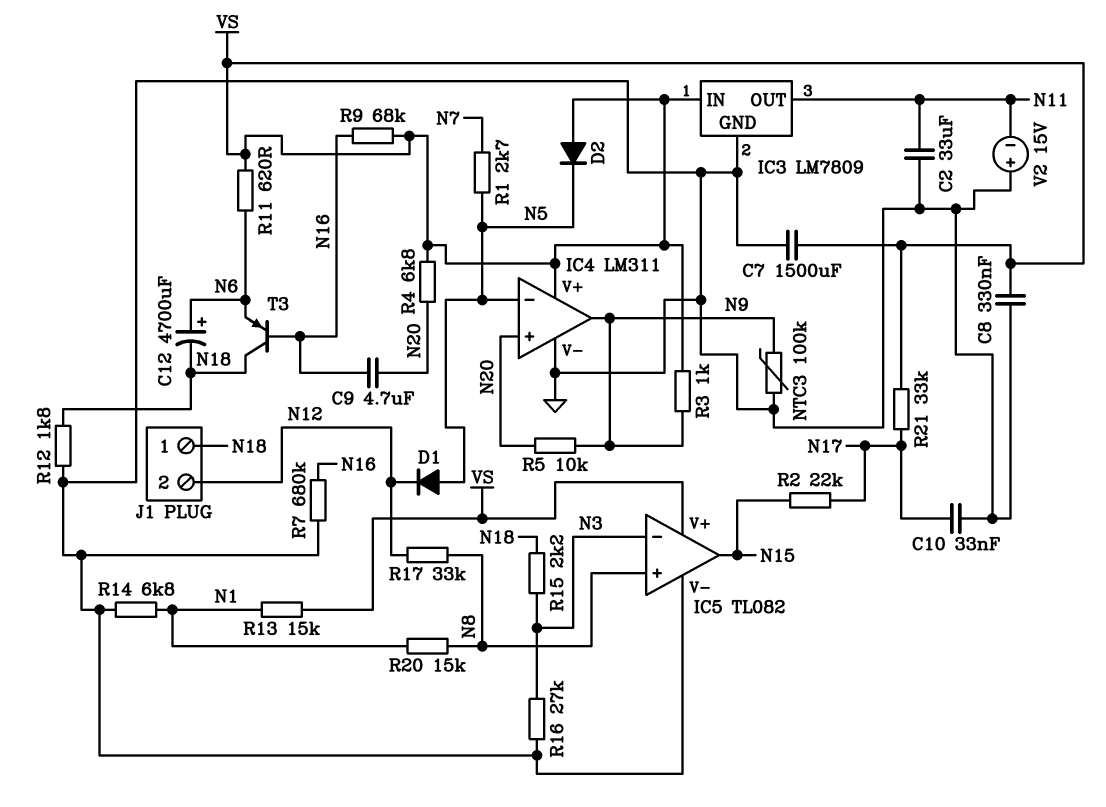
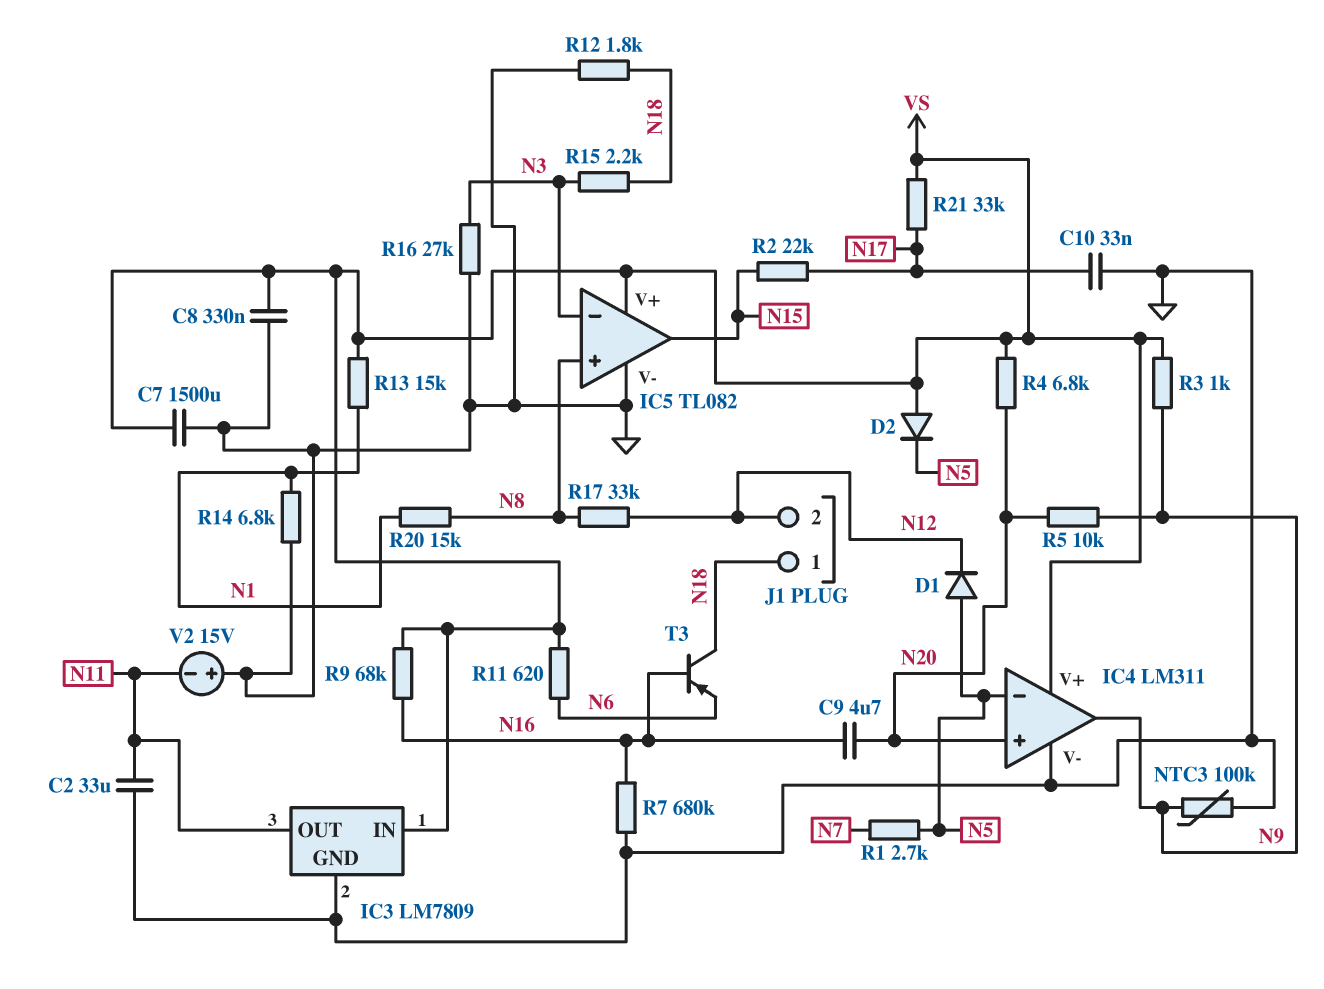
C12: 4700uF (plus N6, minus N18) -> none

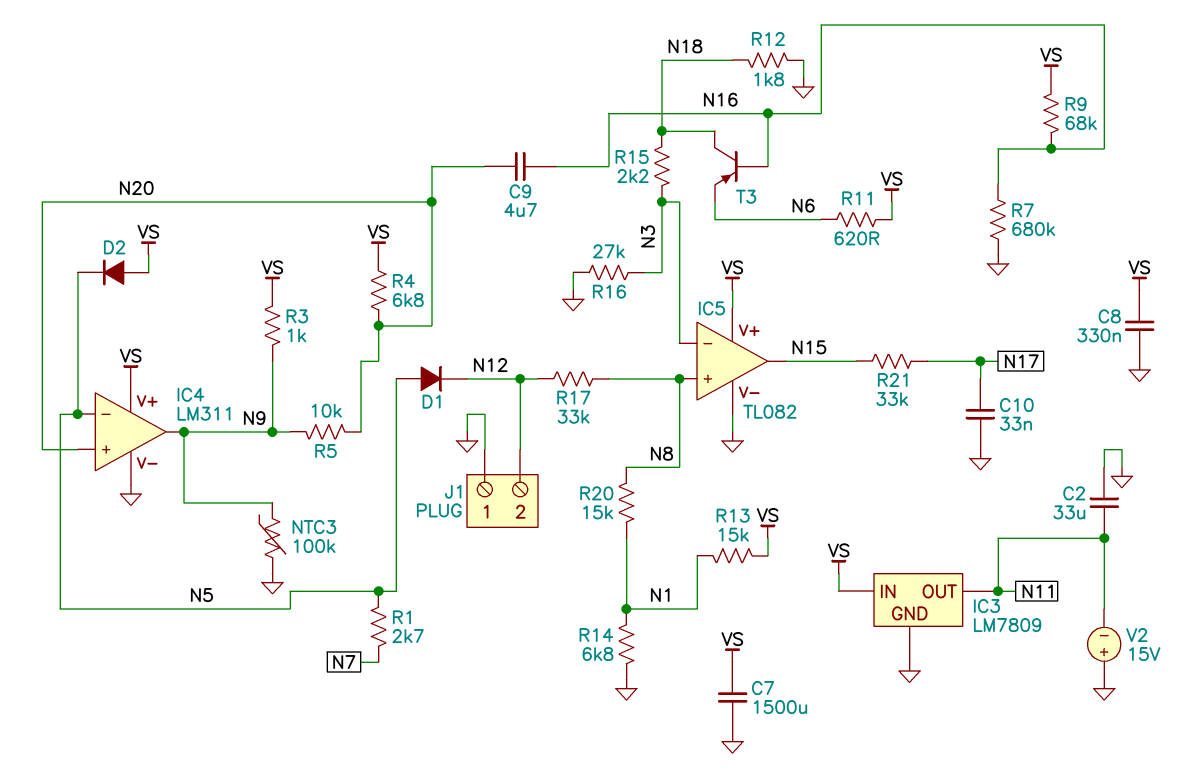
J1 pin 1: N18 -> GND
R2: 22k (N15, N17) -> none
R21: 33k (N17, VS) -> 33k (N15, N17)

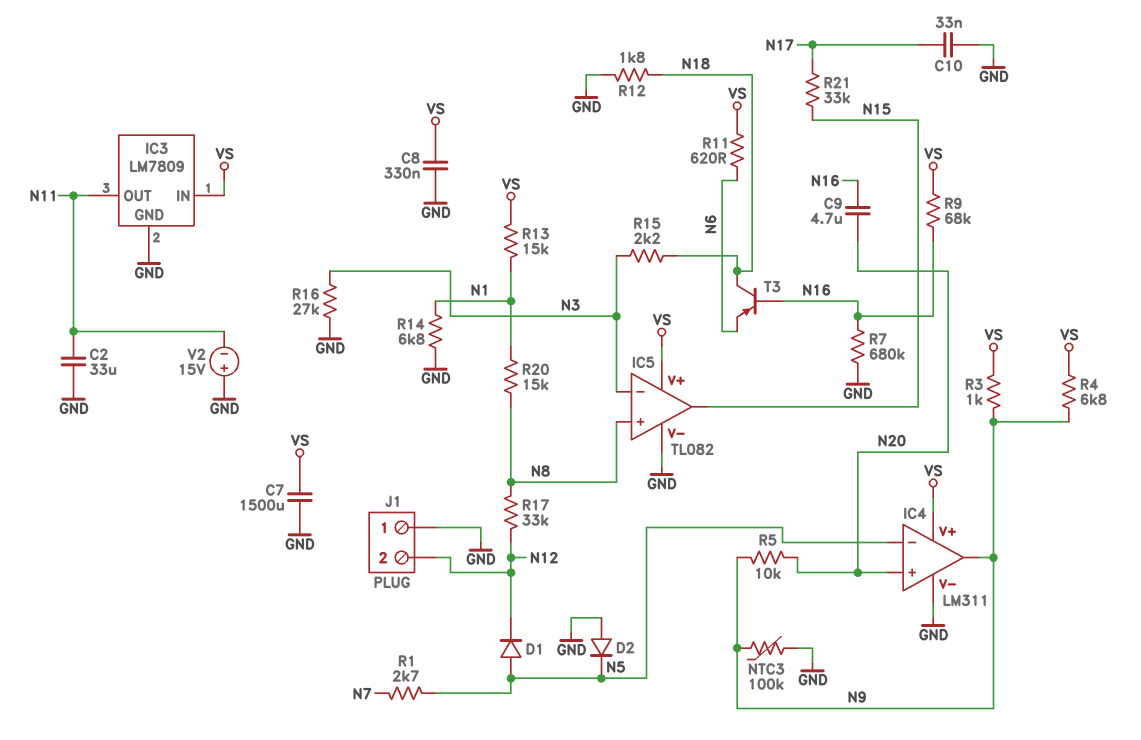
D2: diode (A VS, K N5) -> diode (A GND, K N5)
R4: 6.8k (N20, VS) -> 6.8k (N9, VS)

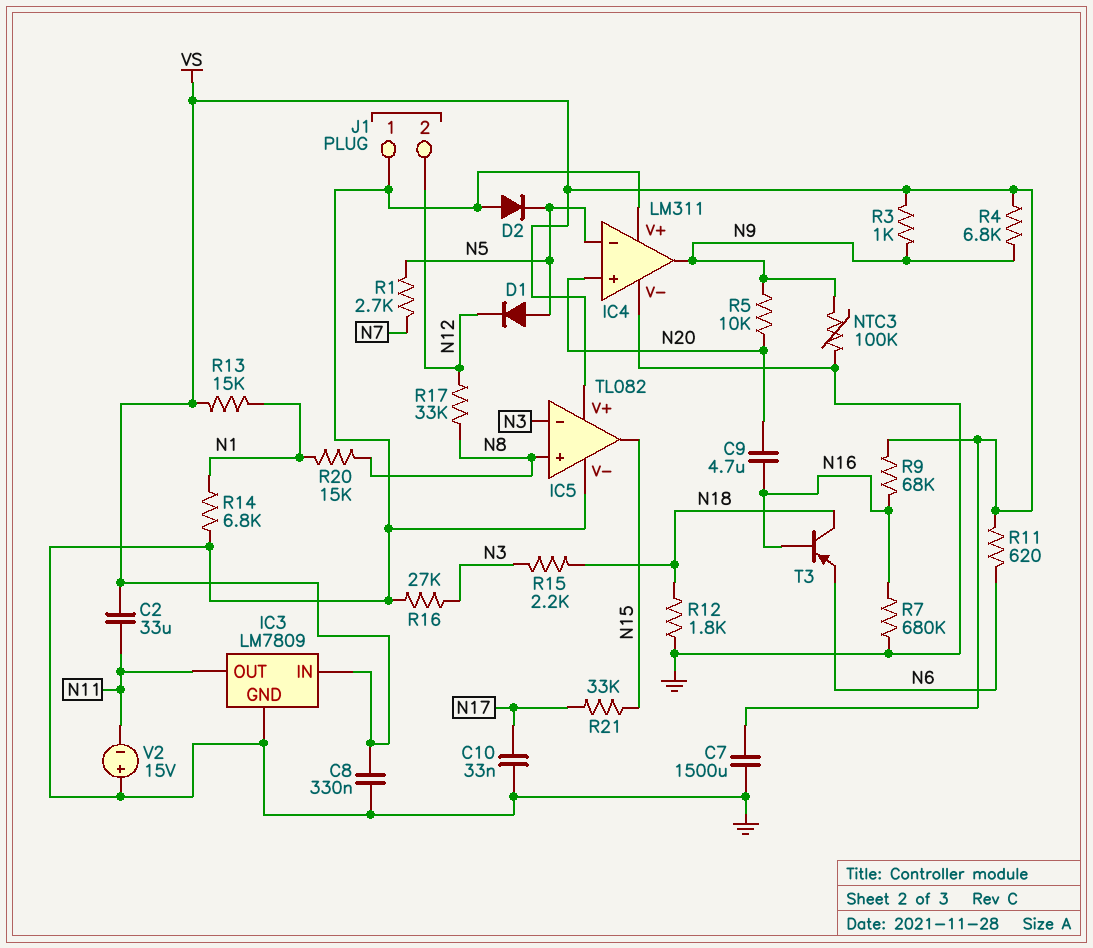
C2: 33uF (GND, N11) -> 33uF (N11, VS)
IC4 pin V+: VS -> GND

